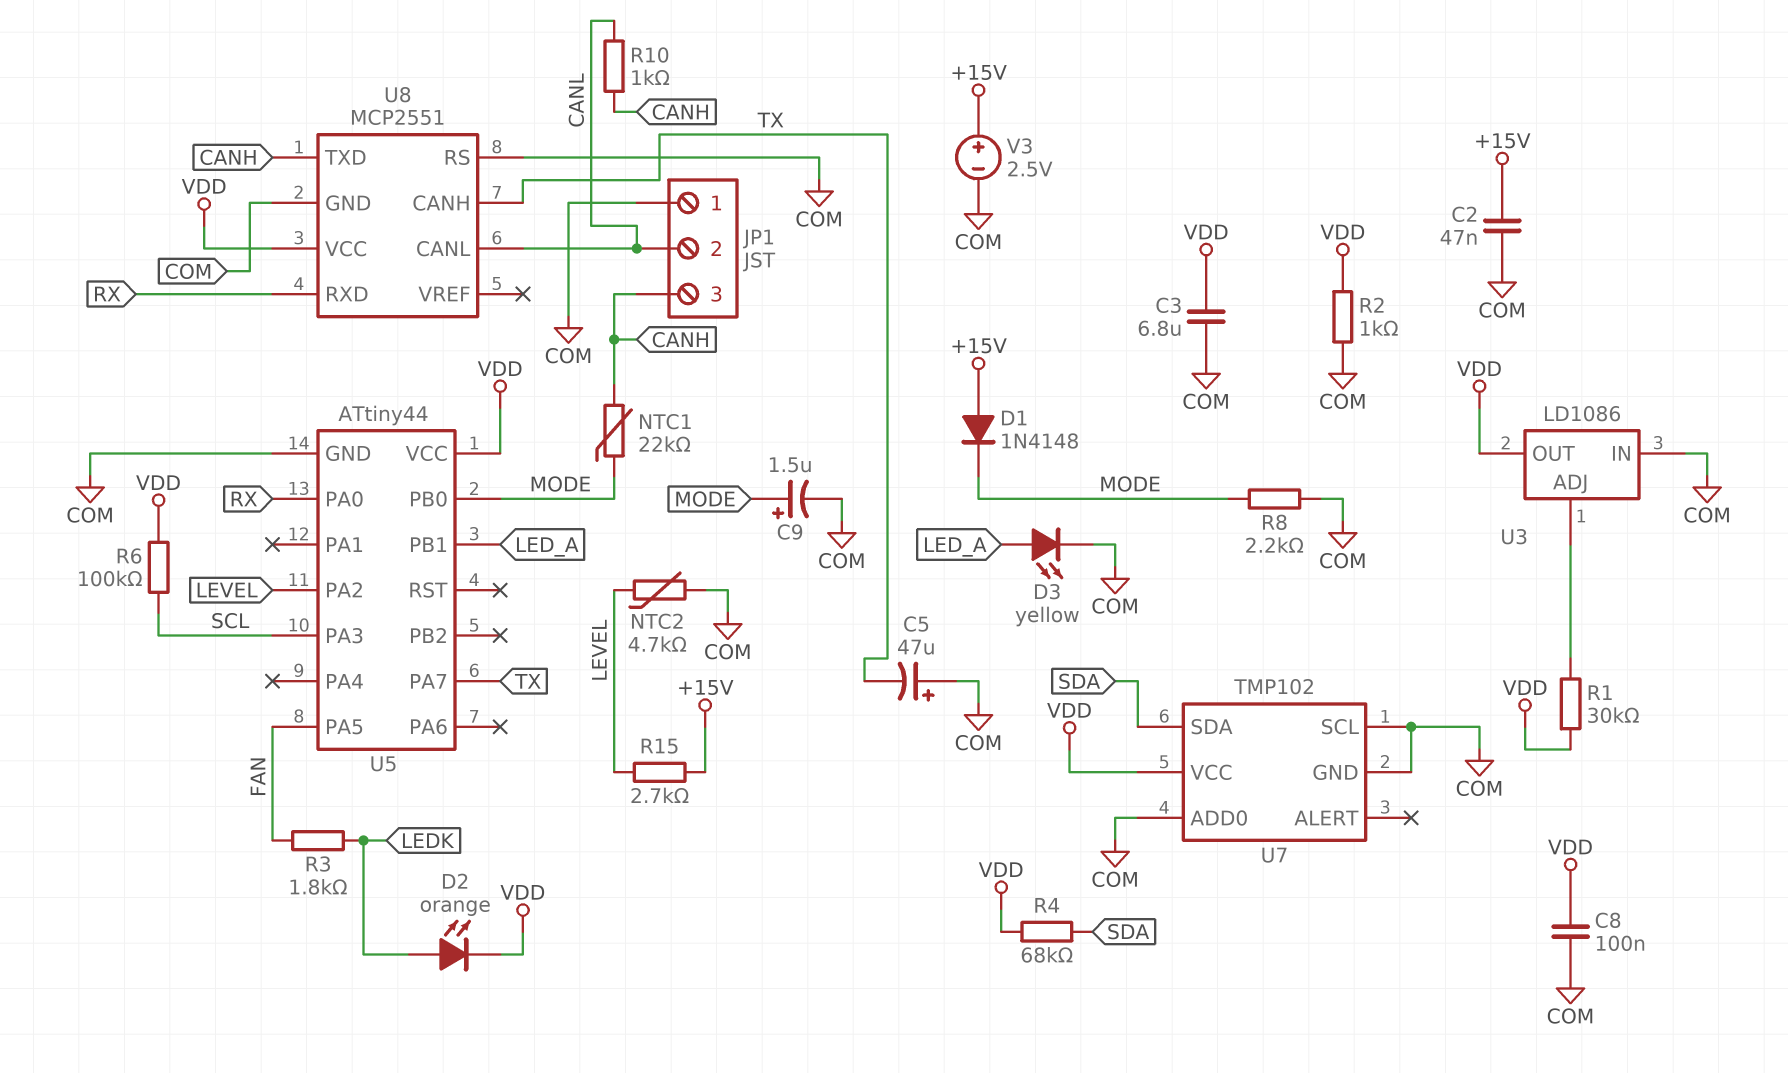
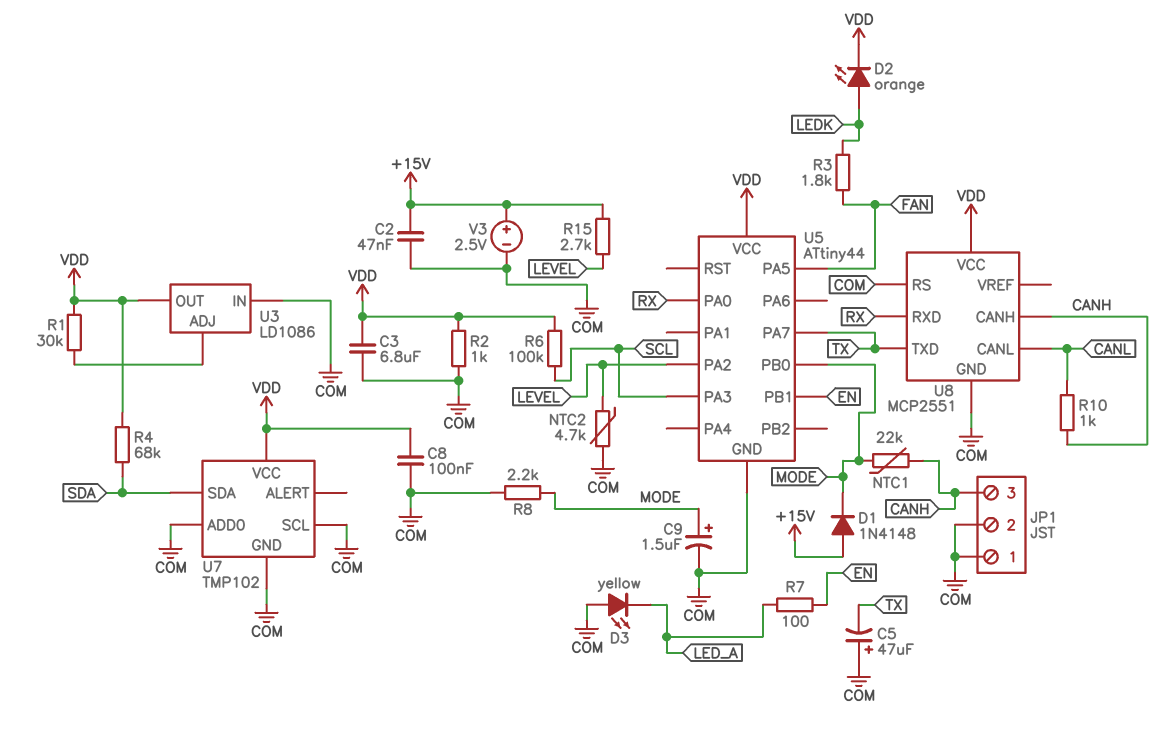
D3: LED yellow (A LED_A, K COM) -> LED yellow (A COM, K LED_A)
JP1 pin 2: CANL -> COM
R7: none -> 100 (EN, LED_A)
U5 pin PB1: LED_A -> EN
U8 pin CANH: TX -> CANH
U8 pin TXD: CANH -> TX

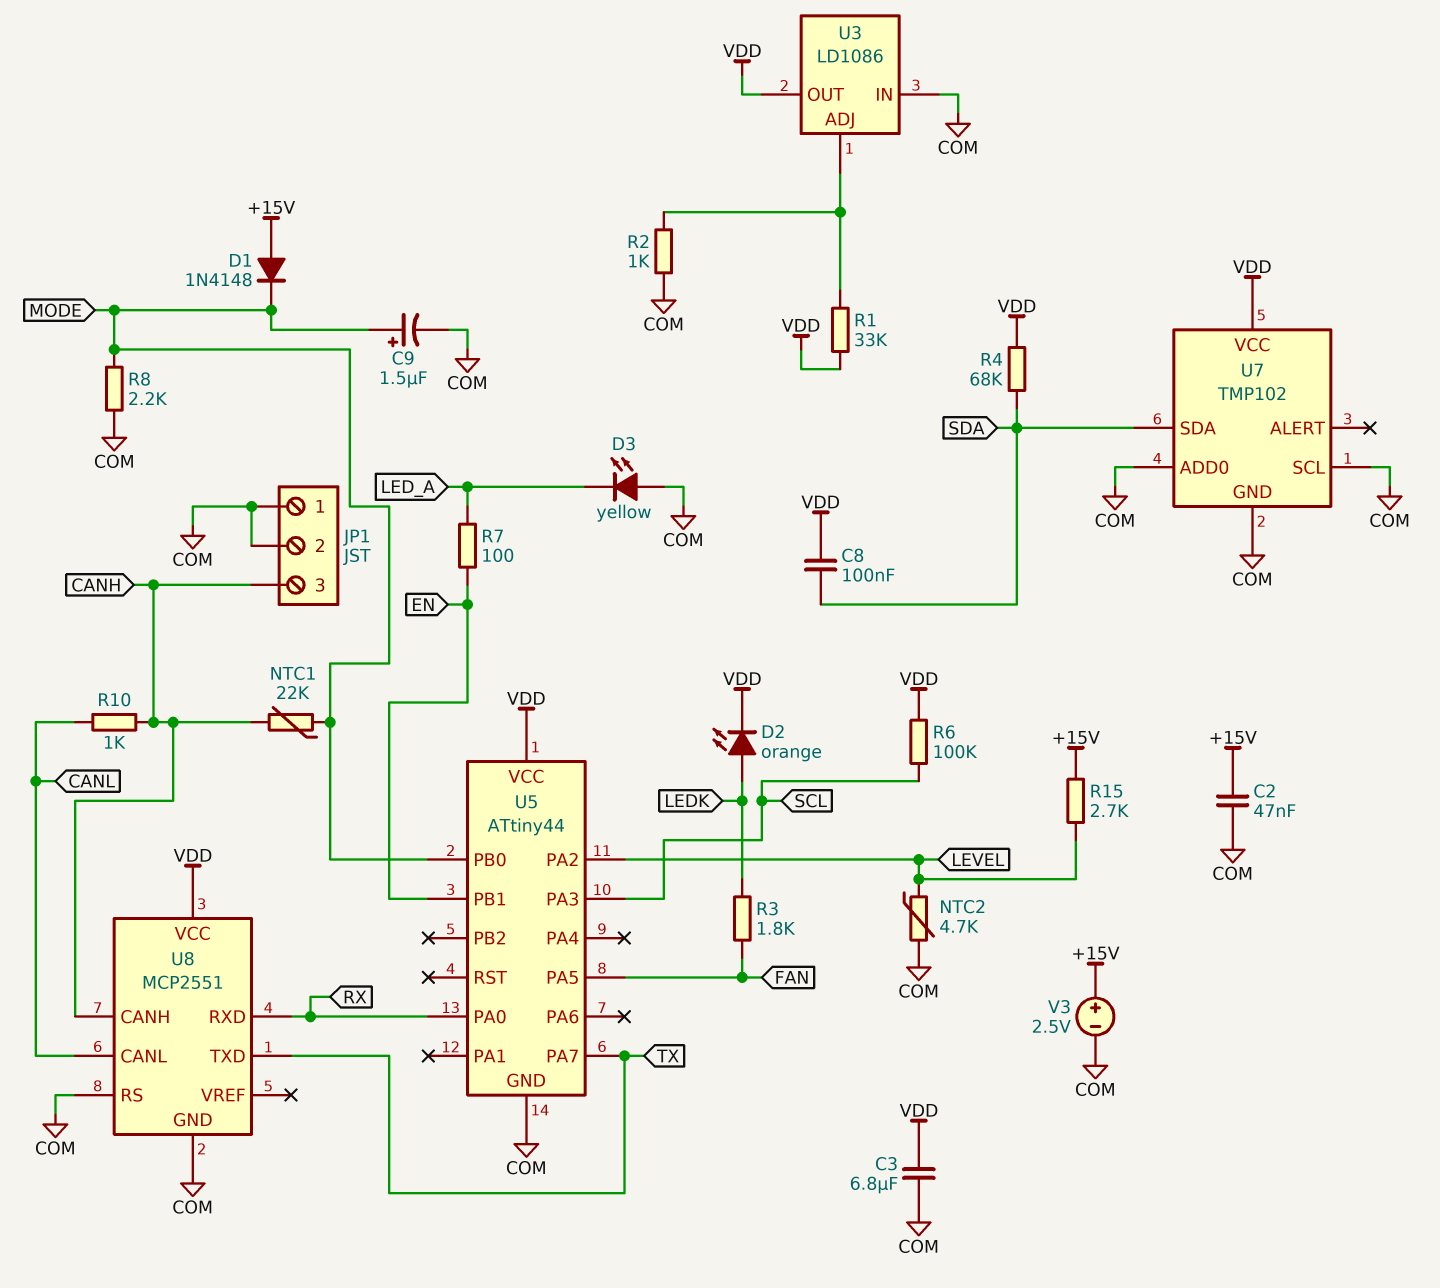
C5: 47uF (plus COM, minus TX) -> none
C8: 100nF (COM, VDD) -> 100nF (SDA, VDD)
R1: 30k (U3/ADJ, VDD) -> 33k (U3/ADJ, VDD)
R2: 1k (COM, VDD) -> 1k (COM, U3/ADJ)

